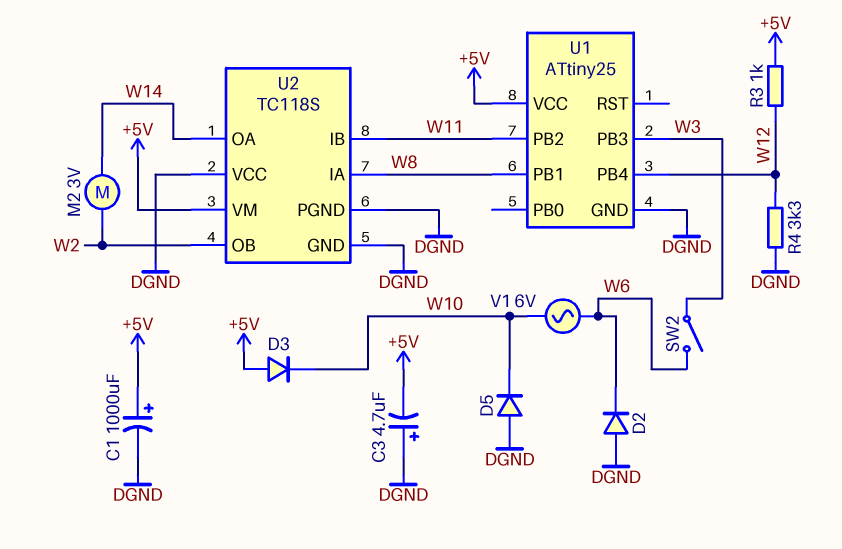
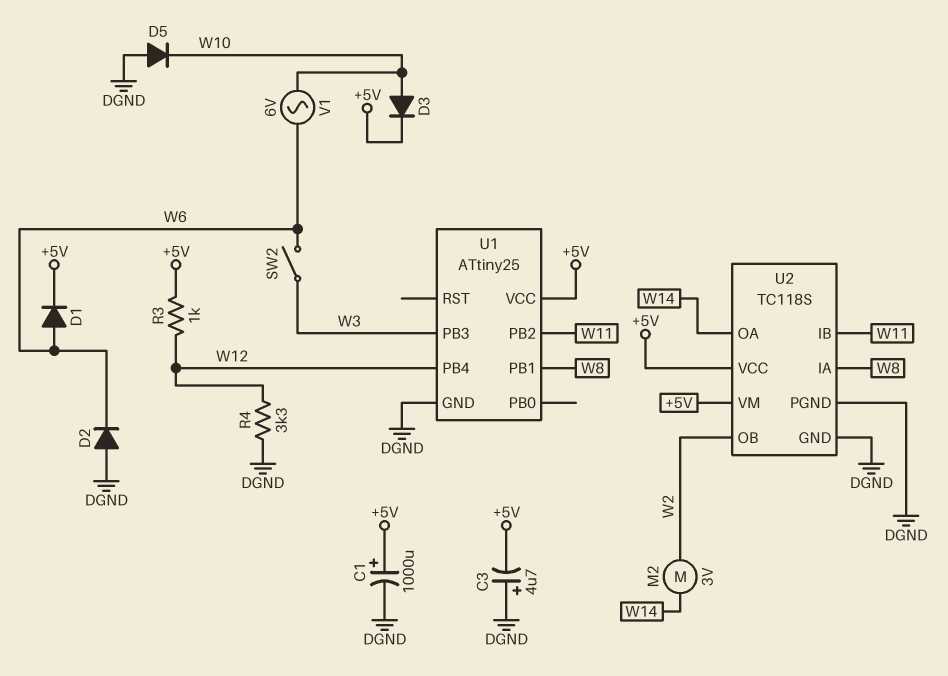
D1: none -> diode (A W6, K +5V)
D3: diode (A +5V, K W10) -> diode (A W10, K +5V)
U2 pin VCC: DGND -> +5V

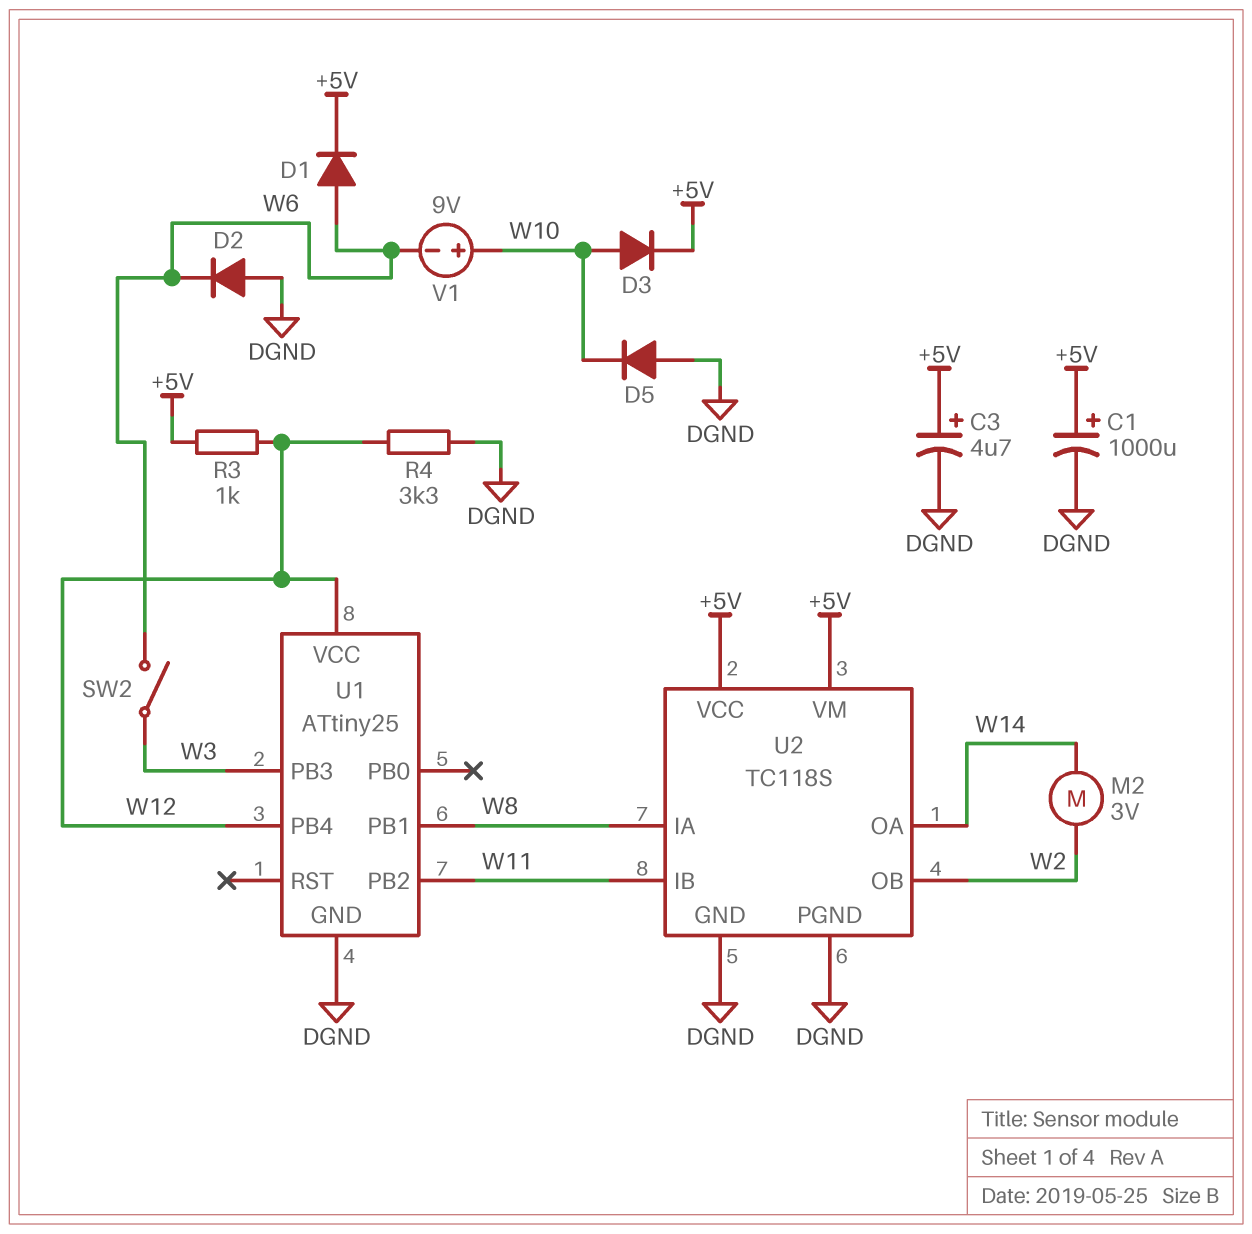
C3: 4.7uF (plus DGND, minus +5V) -> 4.7uF (plus +5V, minus DGND)
U1 pin VCC: +5V -> W12
V1: AC 6V (W6, W10) -> 9V (plus W10, minus W6)

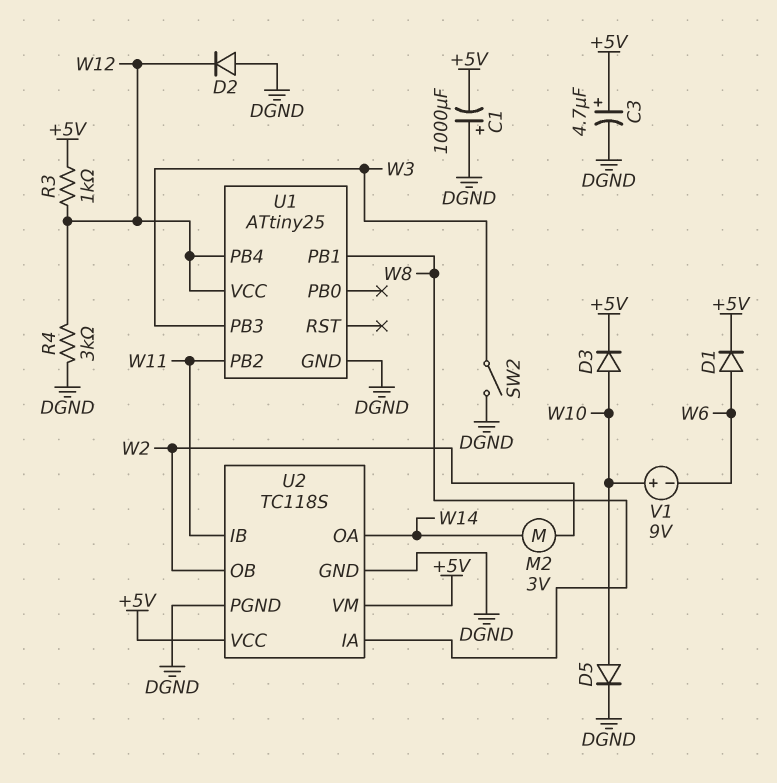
C1: 1000uF (plus +5V, minus DGND) -> 1000uF (plus DGND, minus +5V)
D2: diode (A DGND, K W6) -> diode (A DGND, K W12)
D5: diode (A DGND, K W10) -> diode (A W10, K DGND)
R4: 3.3k (DGND, W12) -> 3k (DGND, W12)
SW2: switch (W3, W6) -> switch (DGND, W3)

